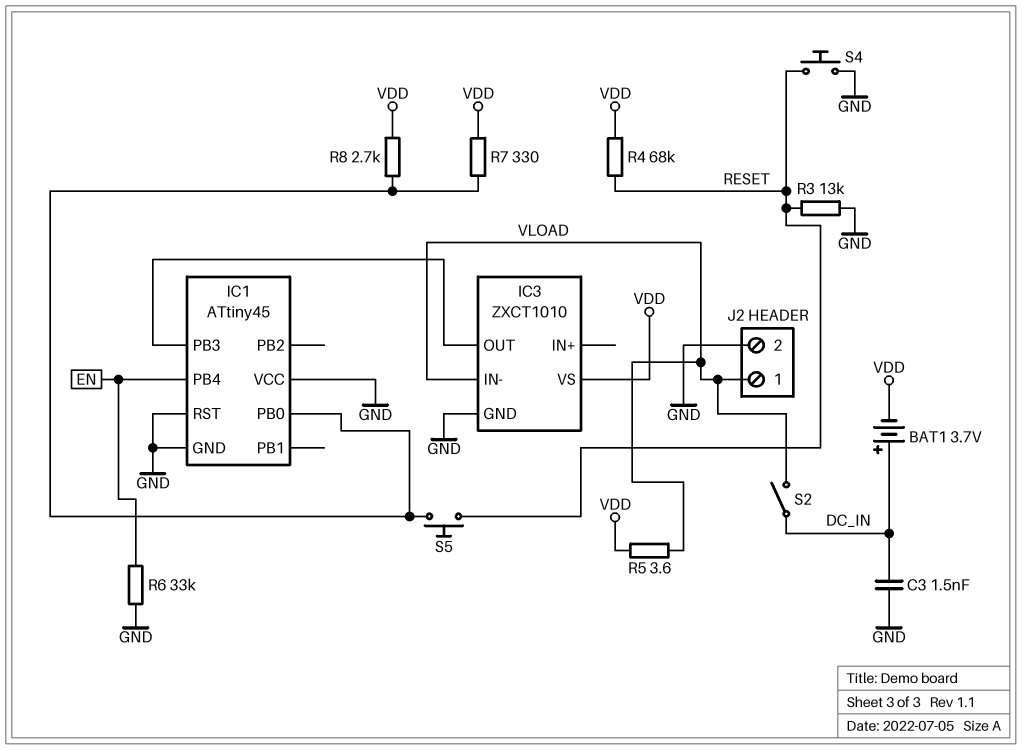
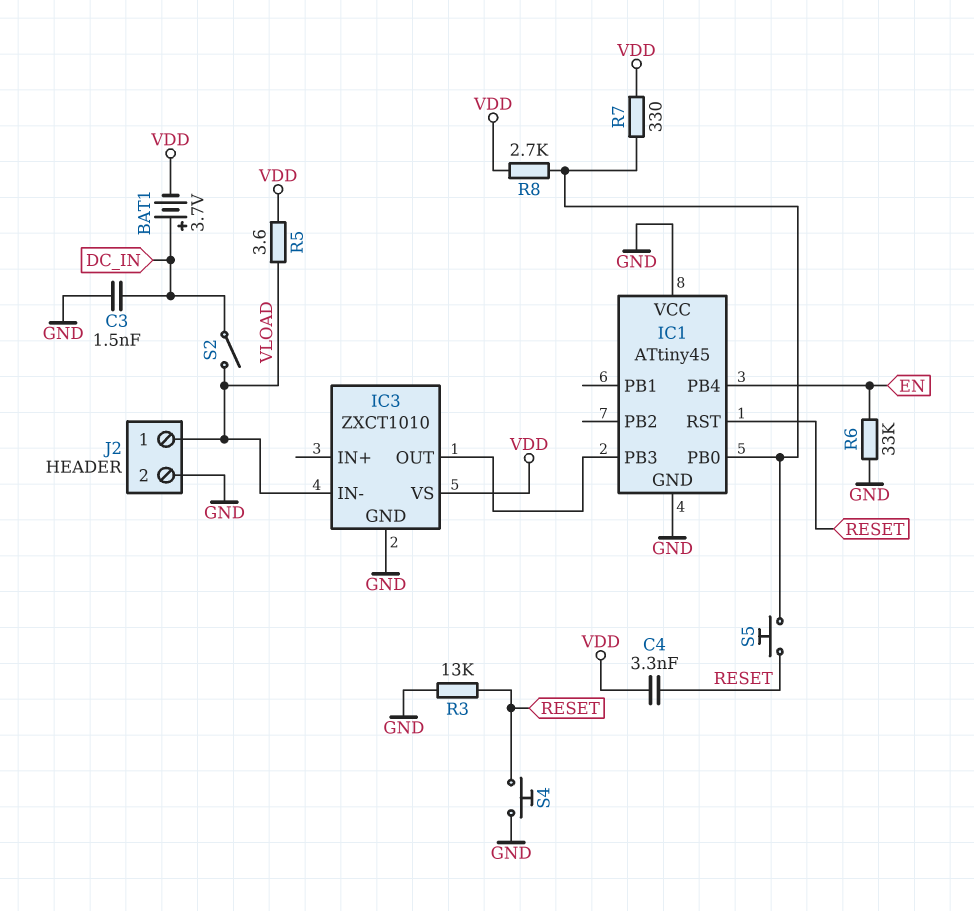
C4: none -> 3.3nF (RESET, VDD)
IC1 pin RST: GND -> RESET
R4: 68k (RESET, VDD) -> none

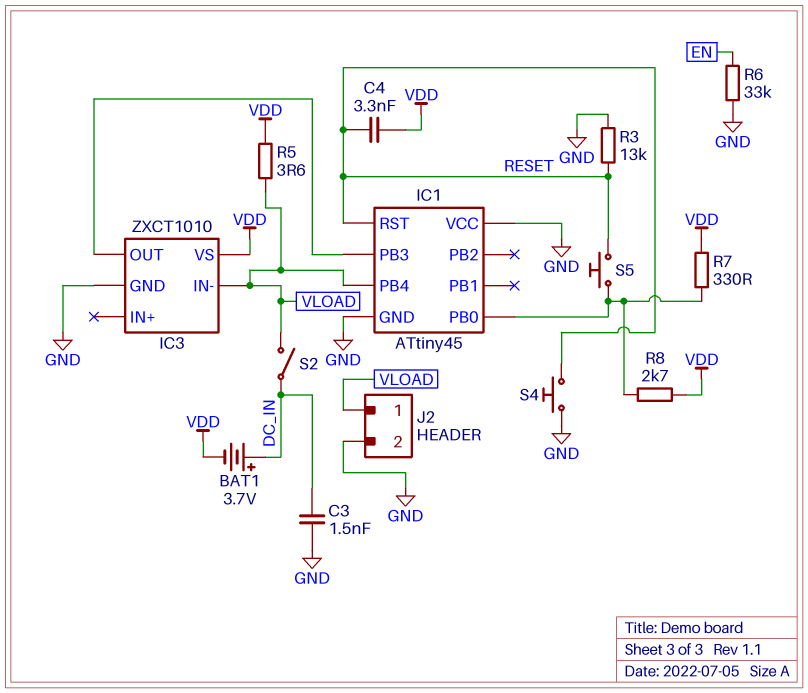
IC1 pin PB4: EN -> VLOAD

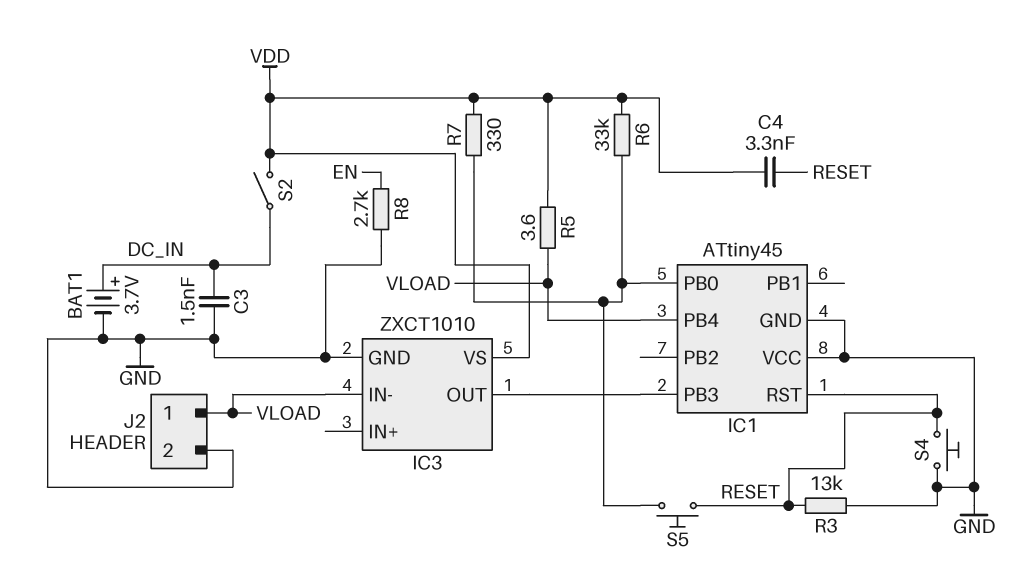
BAT1: 3.7V (plus DC_IN, minus VDD) -> 3.7V (plus DC_IN, minus GND)
R6: 33k (EN, GND) -> 33k (IC1/PB0, VDD)
R8: 2.7k (IC1/PB0, VDD) -> 2.7k (EN, GND)
S2: switch (DC_IN, VLOAD) -> switch (DC_IN, VDD)

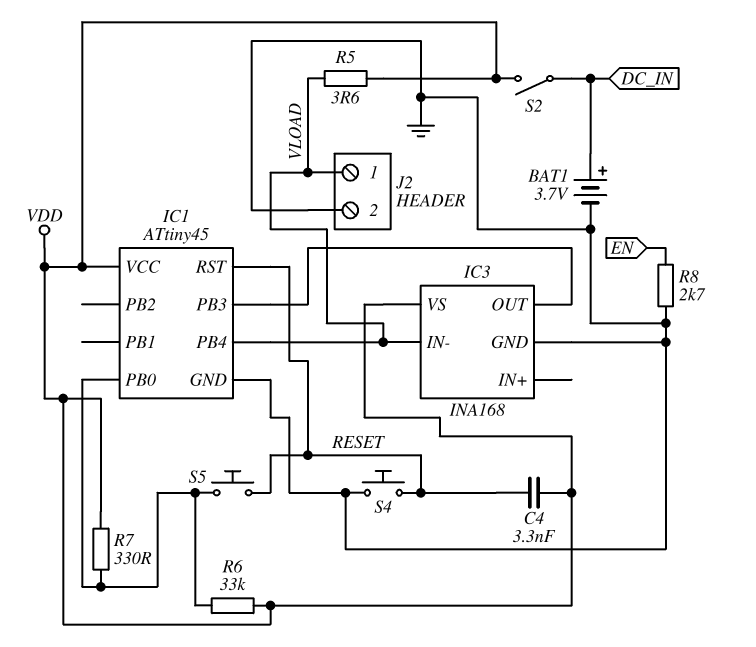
C3: 1.5nF (DC_IN, GND) -> none
IC1 pin VCC: GND -> VDD
IC3: ZXCT1010 -> INA168
R3: 13k (GND, RESET) -> none

